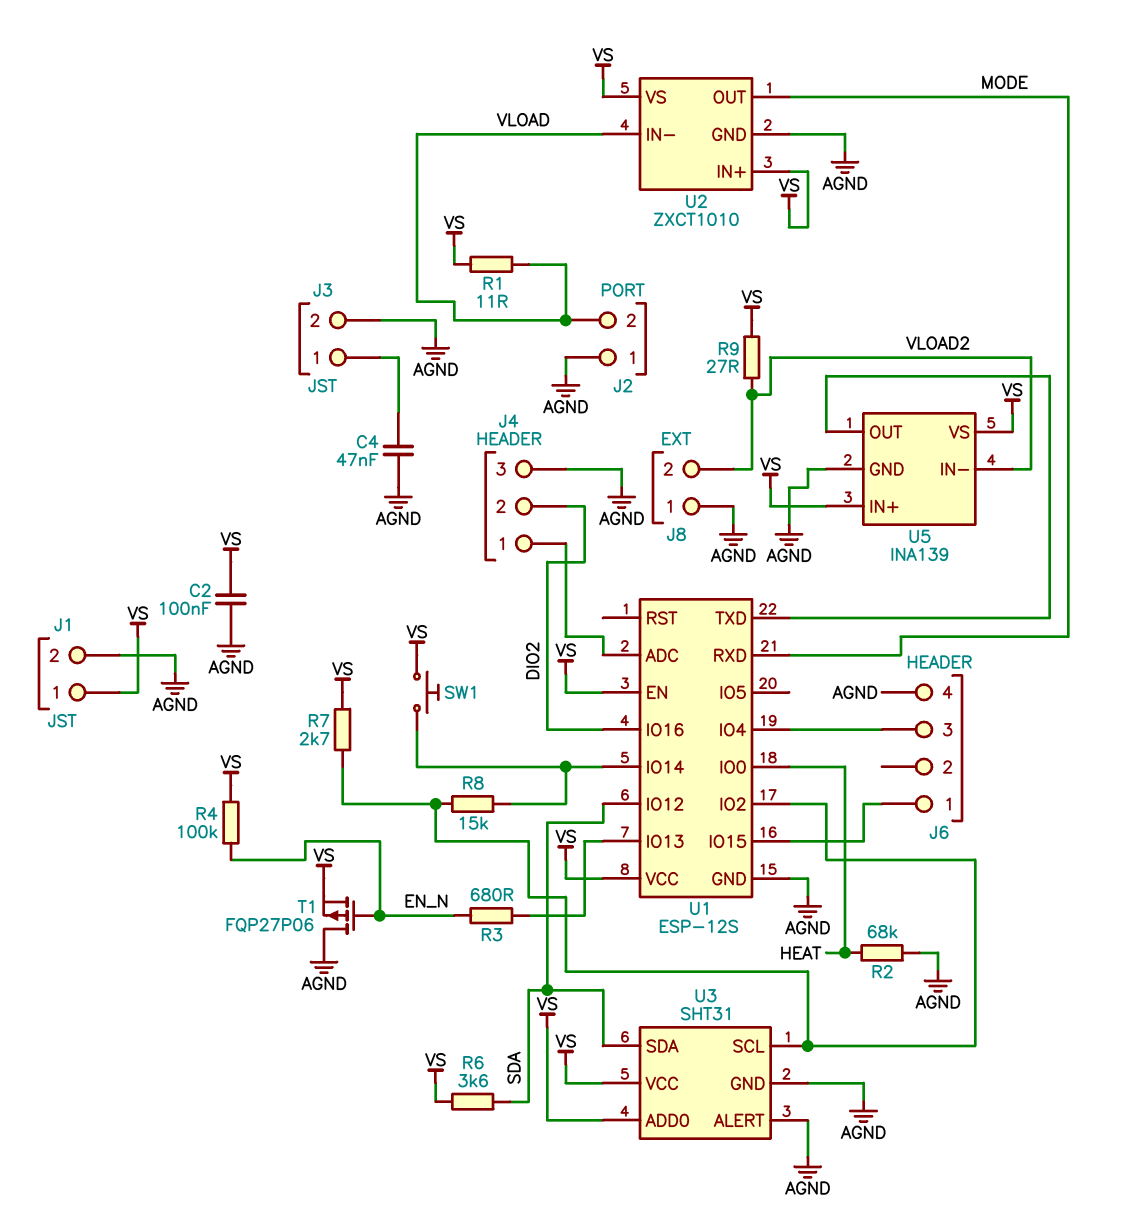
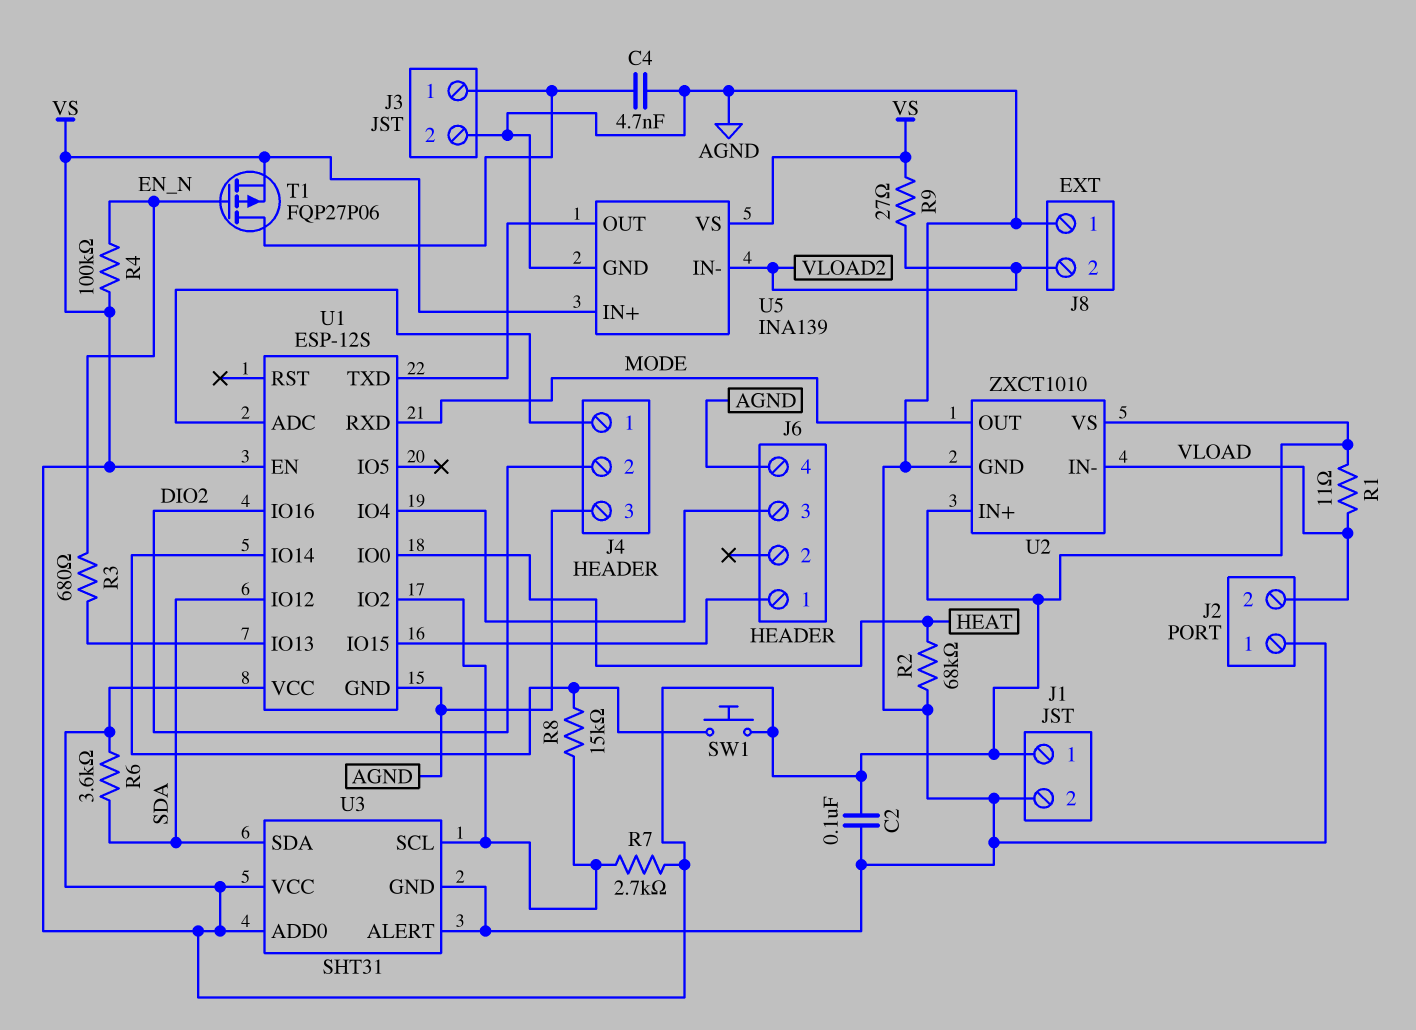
C4: 47nF (AGND, J3/1) -> 4.7nF (AGND, J3/1)
T1: PMOS FQP27P06 (G EN_N, D AGND, S VS) -> PMOS FQP27P06 (G EN_N, D J3/1, S VS)

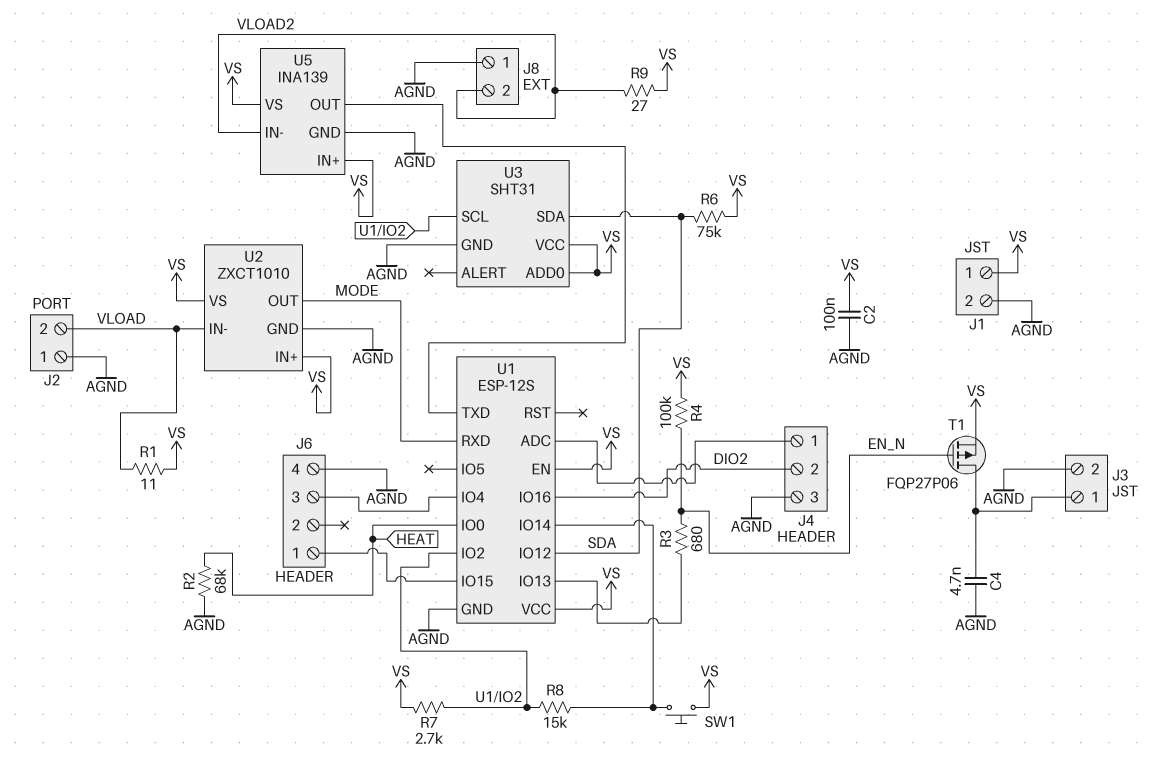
R6: 3.6k (SDA, VS) -> 75k (SDA, VS)
U3 pin ALERT: AGND -> none

